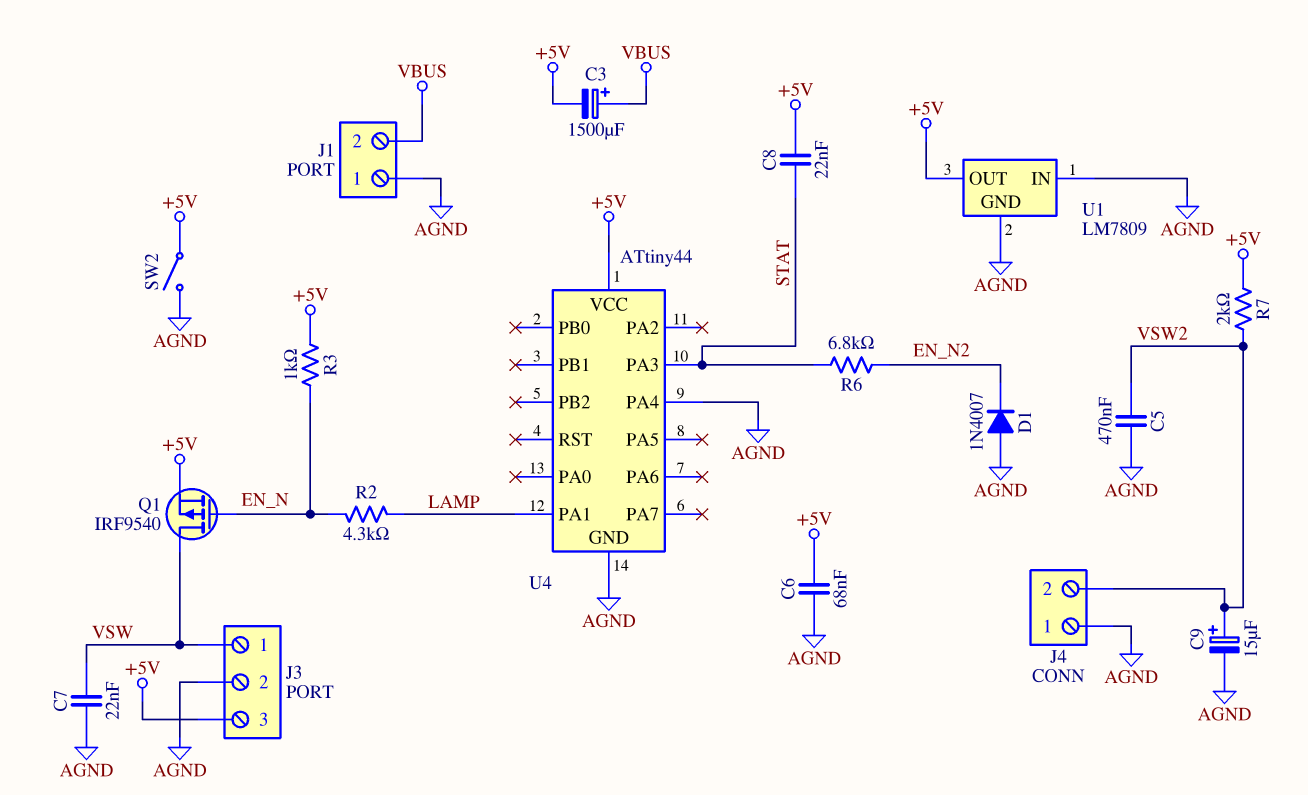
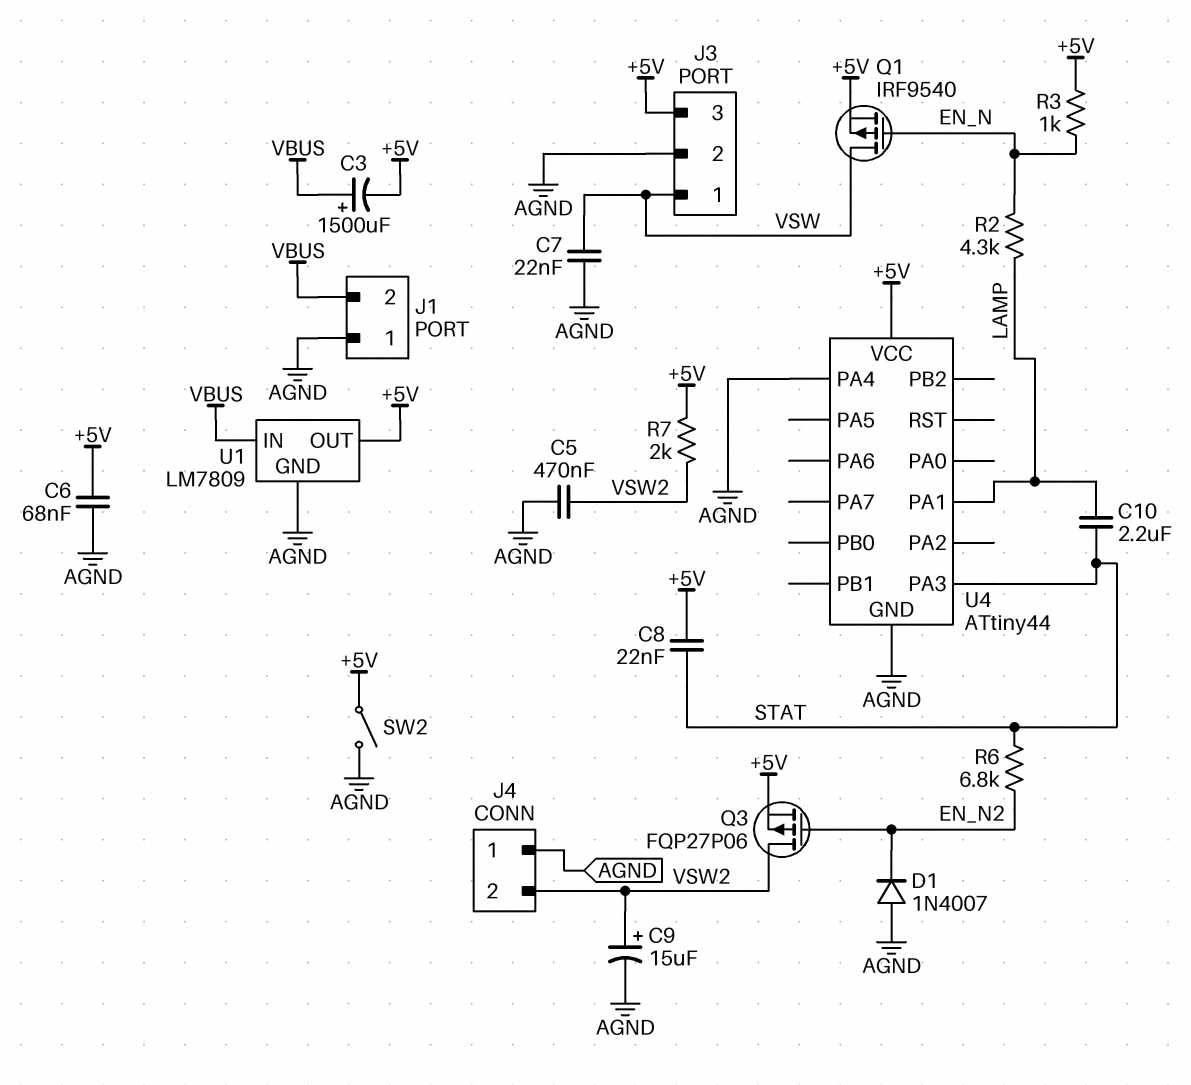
C10: none -> 2.2uF (LAMP, STAT)
Q3: none -> PMOS FQP27P06 (G EN_N2, D VSW2, S +5V)
U1 pin IN: AGND -> VBUS

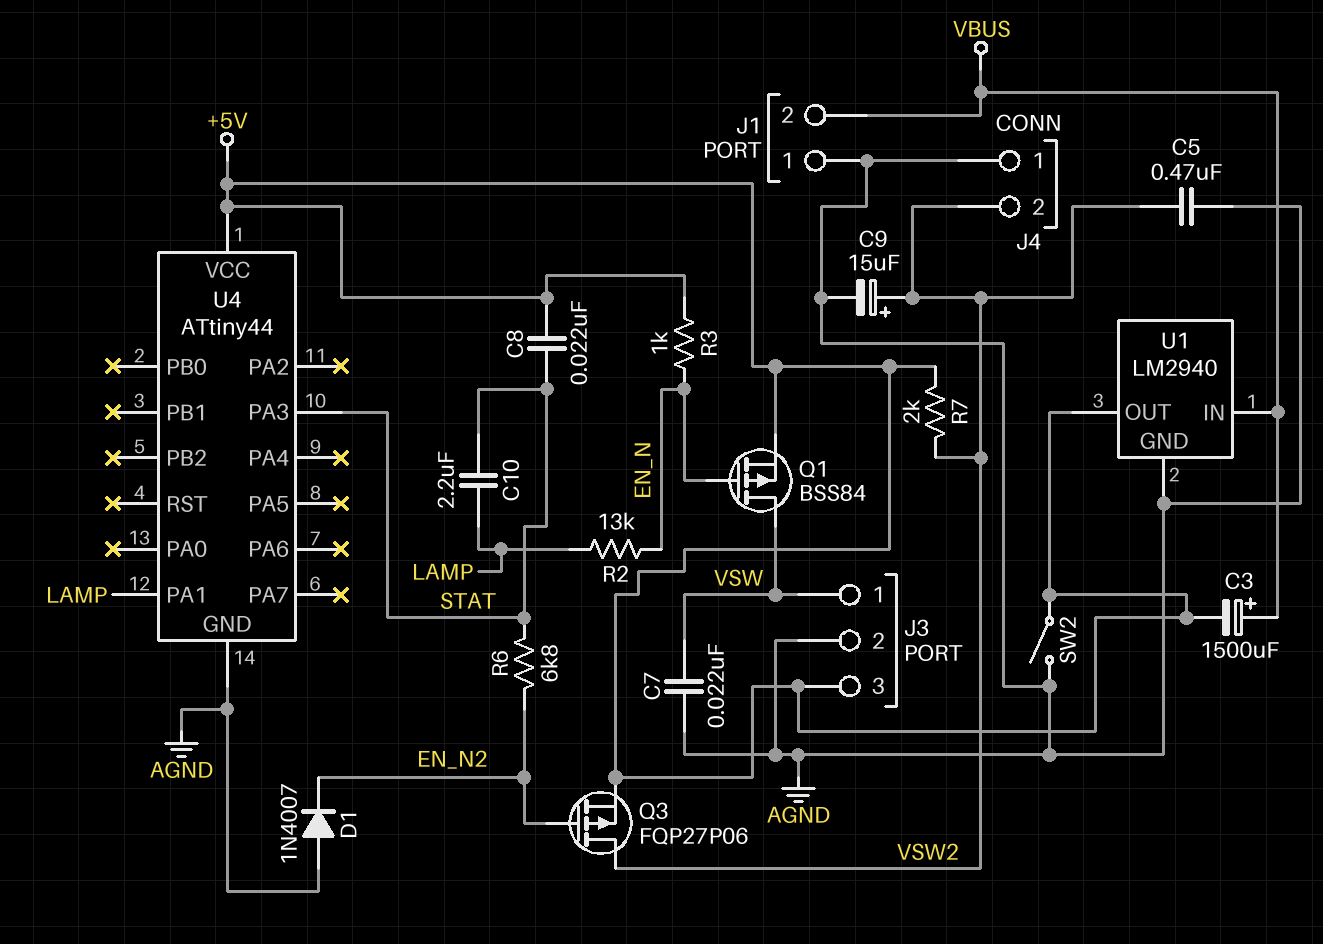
C6: 68nF (+5V, AGND) -> none
Q1: PMOS IRF9540 (G EN_N, D VSW, S +5V) -> PMOS BSS84 (G EN_N, D VSW, S +5V)
R2: 4.3k (EN_N, LAMP) -> 13k (EN_N, LAMP)
U1: LM7809 -> LM2940
U4 pin PA4: AGND -> none

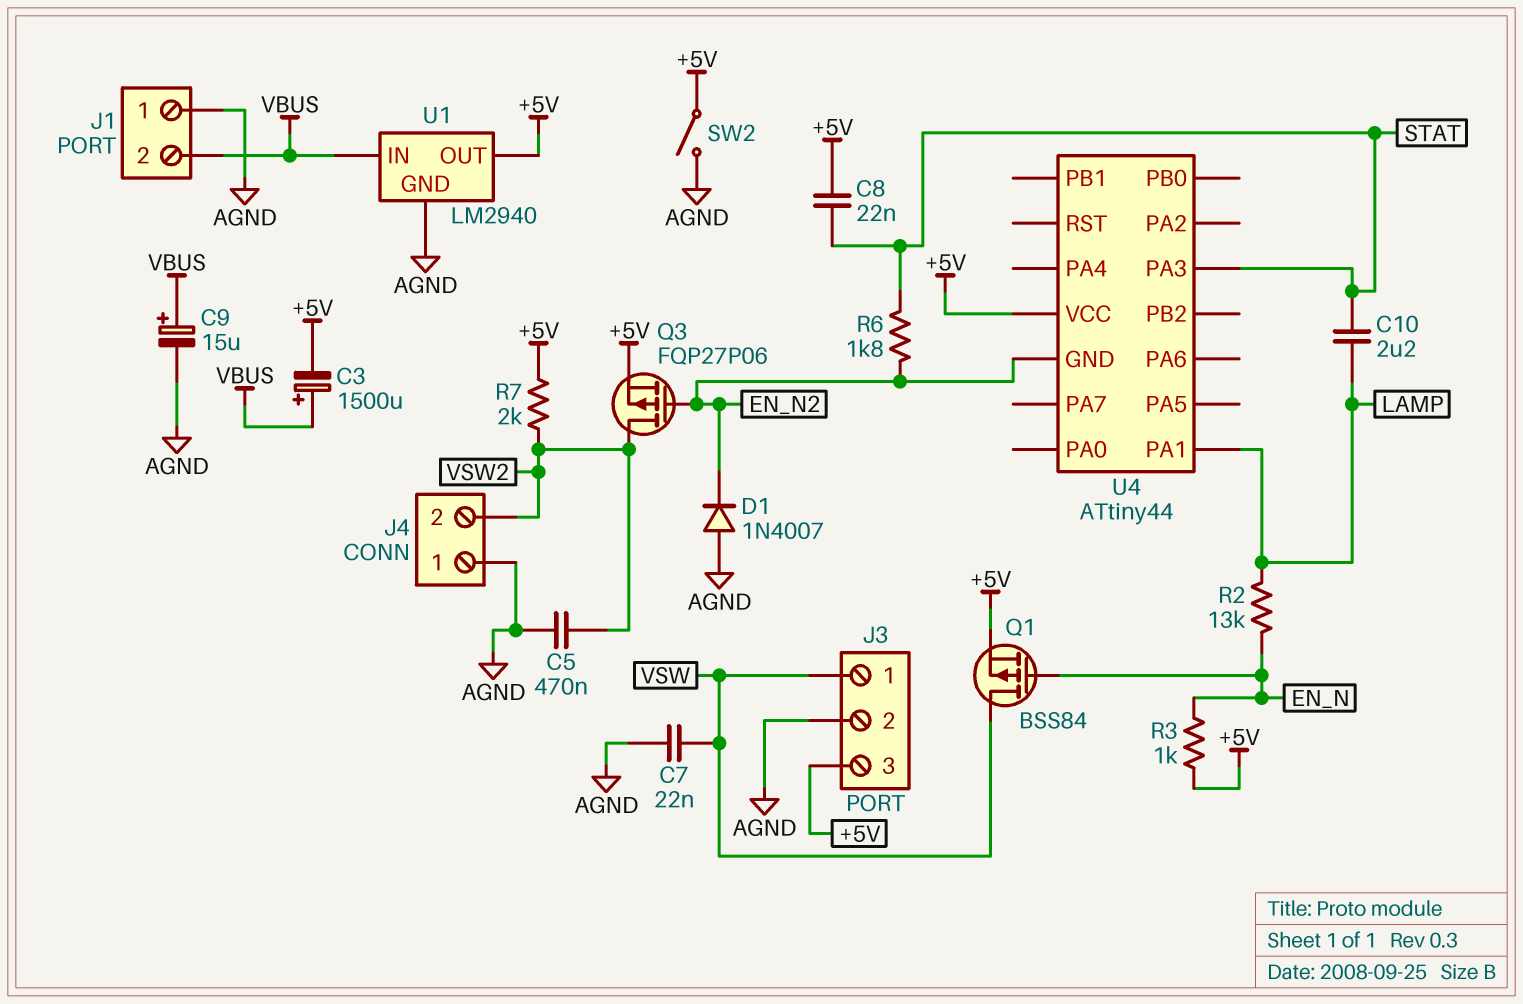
C9: 15uF (plus VSW2, minus AGND) -> 15uF (plus VBUS, minus AGND)
R6: 6.8k (EN_N2, STAT) -> 1.8k (EN_N2, STAT)
U4 pin GND: AGND -> EN_N2

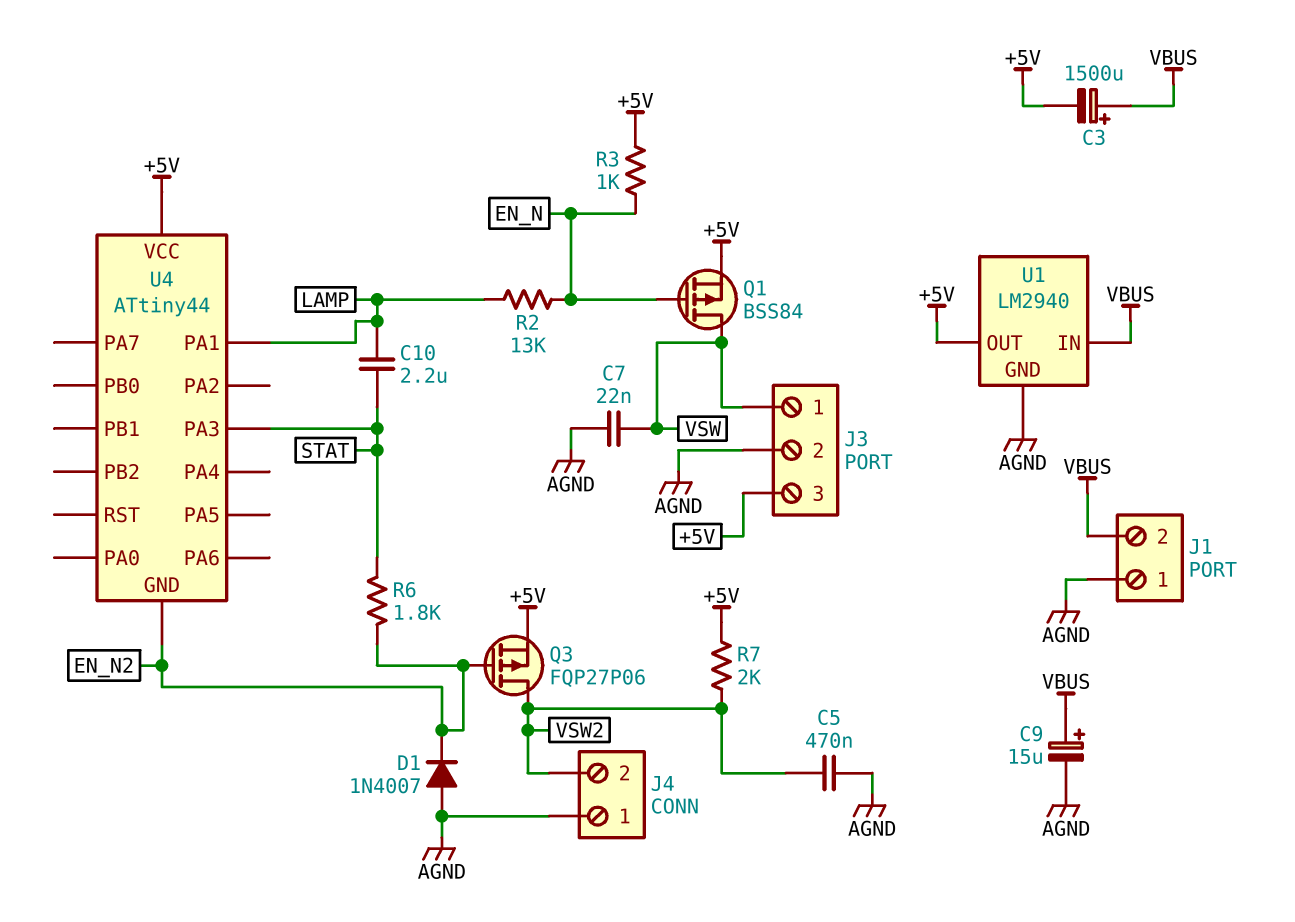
C8: 22nF (+5V, STAT) -> none
SW2: switch (+5V, AGND) -> none

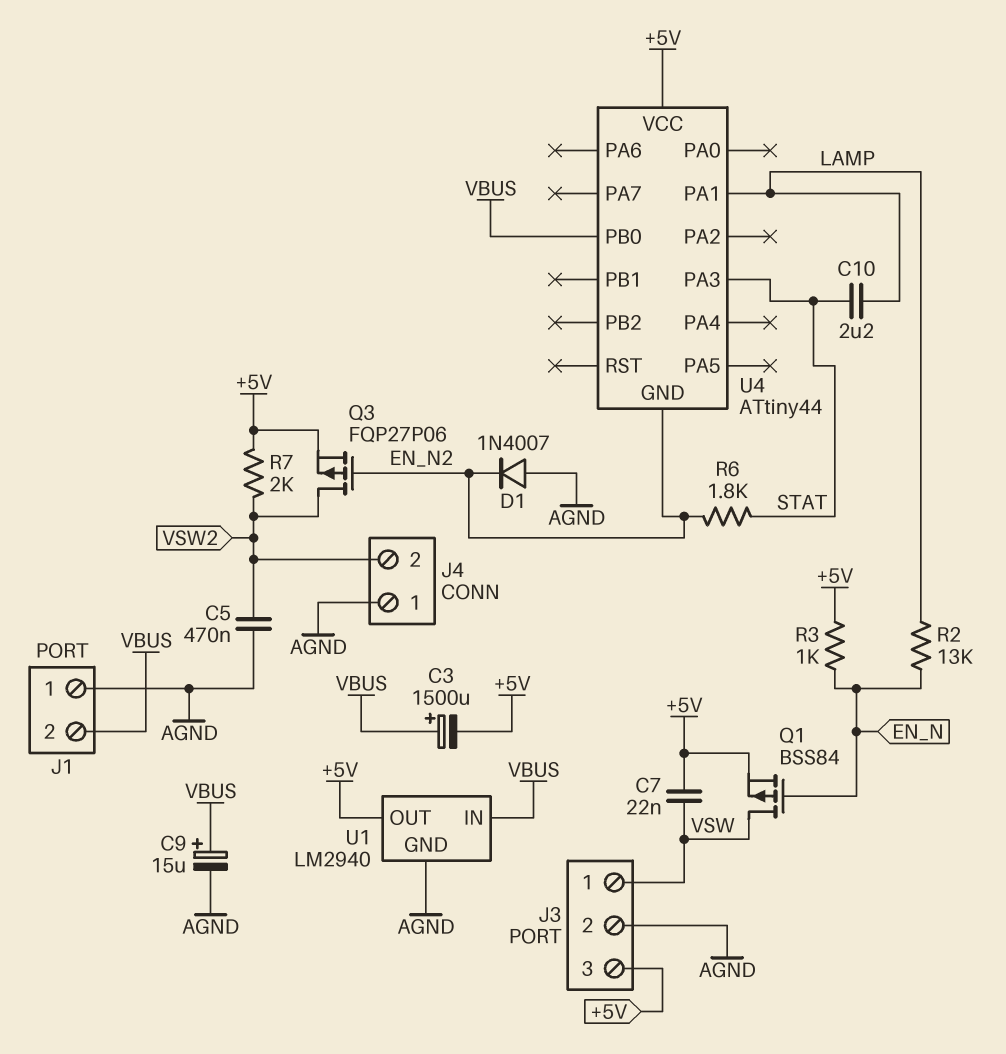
C7: 22nF (AGND, VSW) -> 22nF (+5V, VSW)
U4 pin PB0: none -> VBUS

